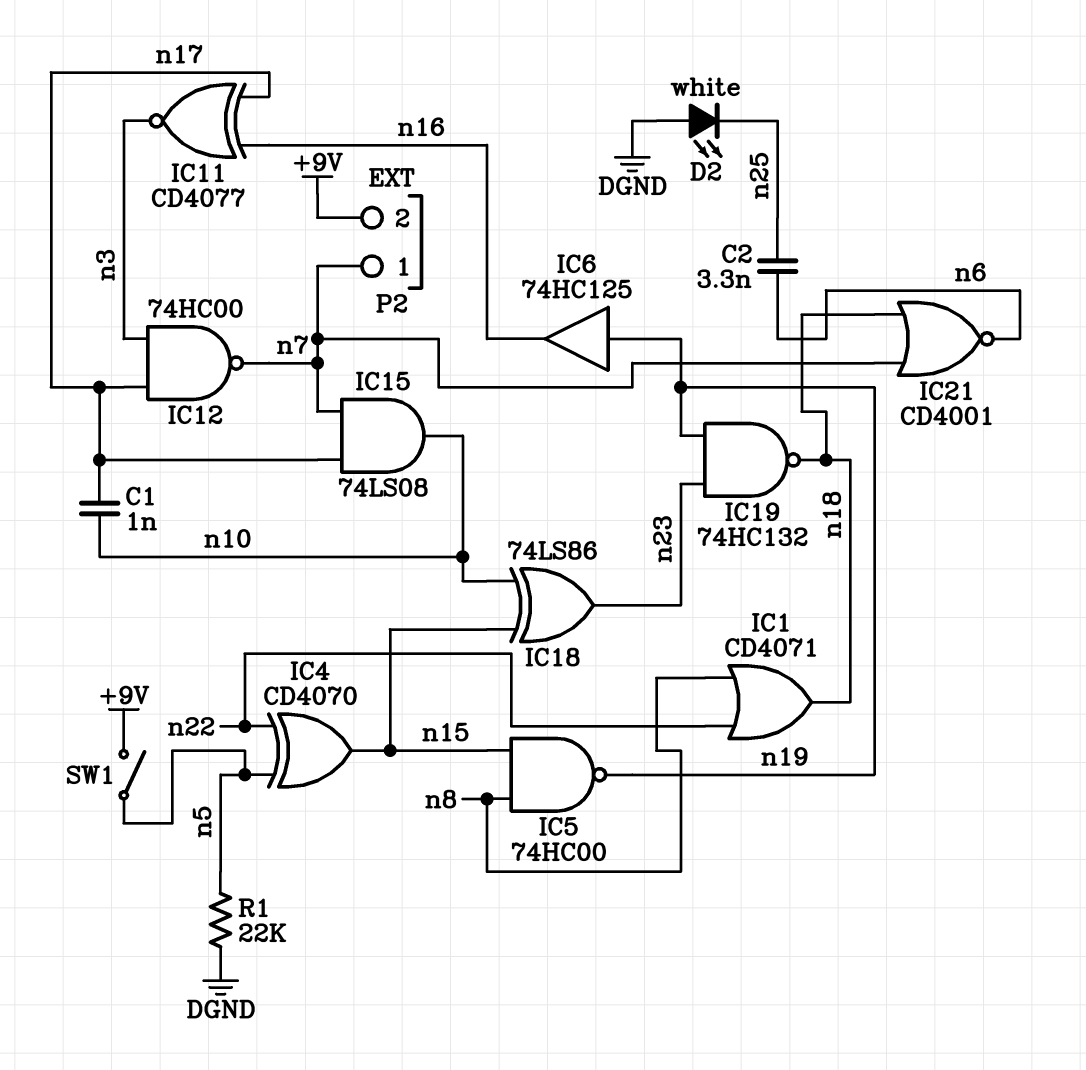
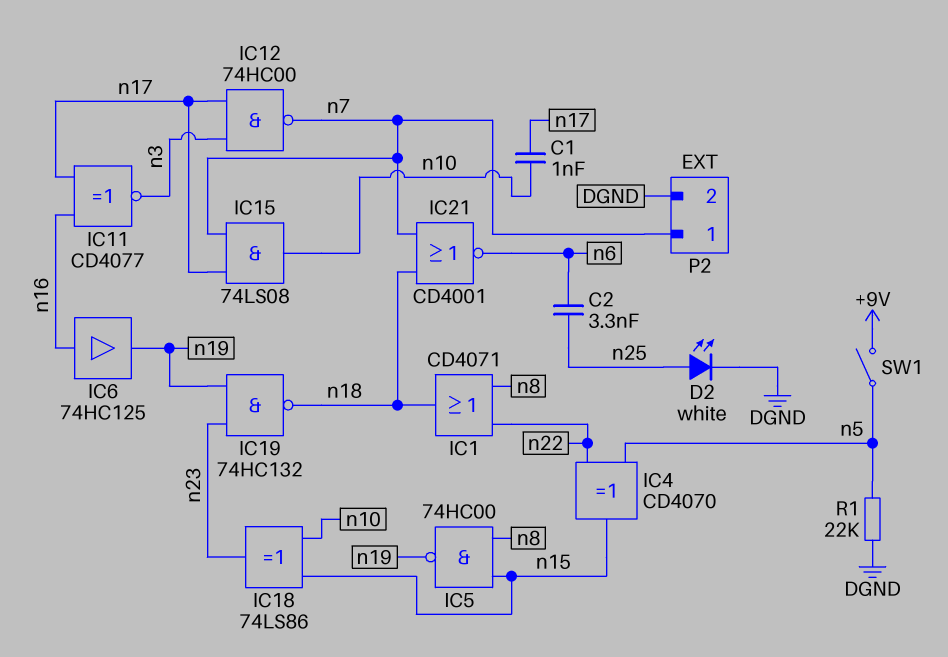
D2: LED white (A DGND, K n25) -> LED white (A n25, K DGND)
IC6: buffer 74HC125 (in n19, out n16) -> buffer 74HC125 (in n16, out n19)
P2 pin 2: +9V -> DGND

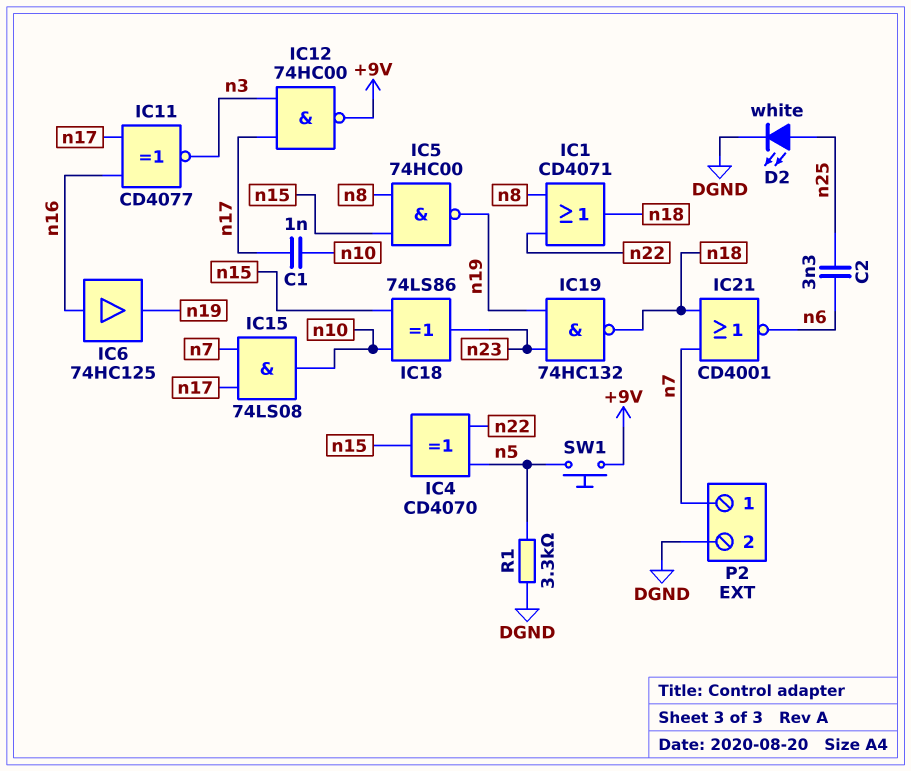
IC12: NAND 74HC00 (in n3, in n17, out n7) -> NAND 74HC00 (in n3, in n17, out +9V)
R1: 22k (DGND, n5) -> 3.3k (DGND, n5)
SW1: switch (+9V, n5) -> button (+9V, n5)

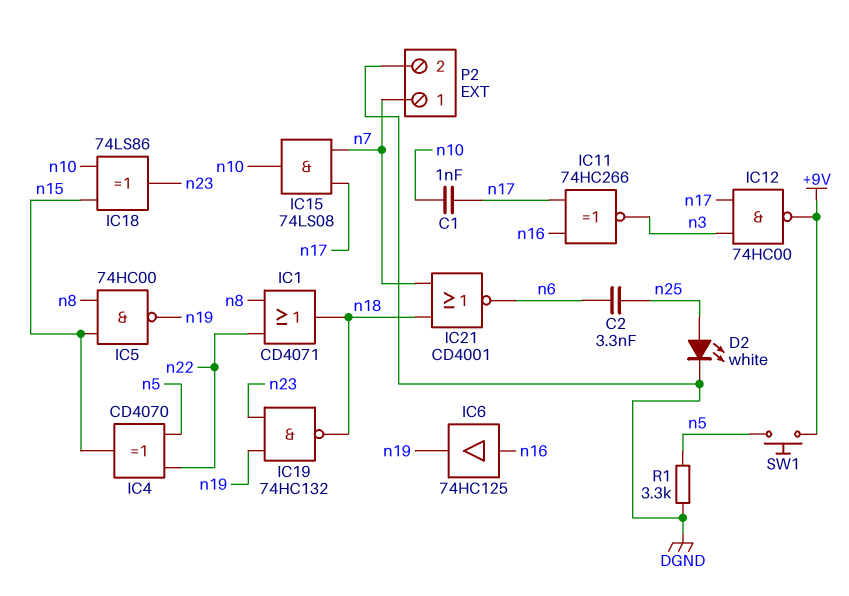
IC11: XNOR CD4077 (in n16, in n17, out n3) -> XNOR 74HC266 (in n16, in n17, out n3)

